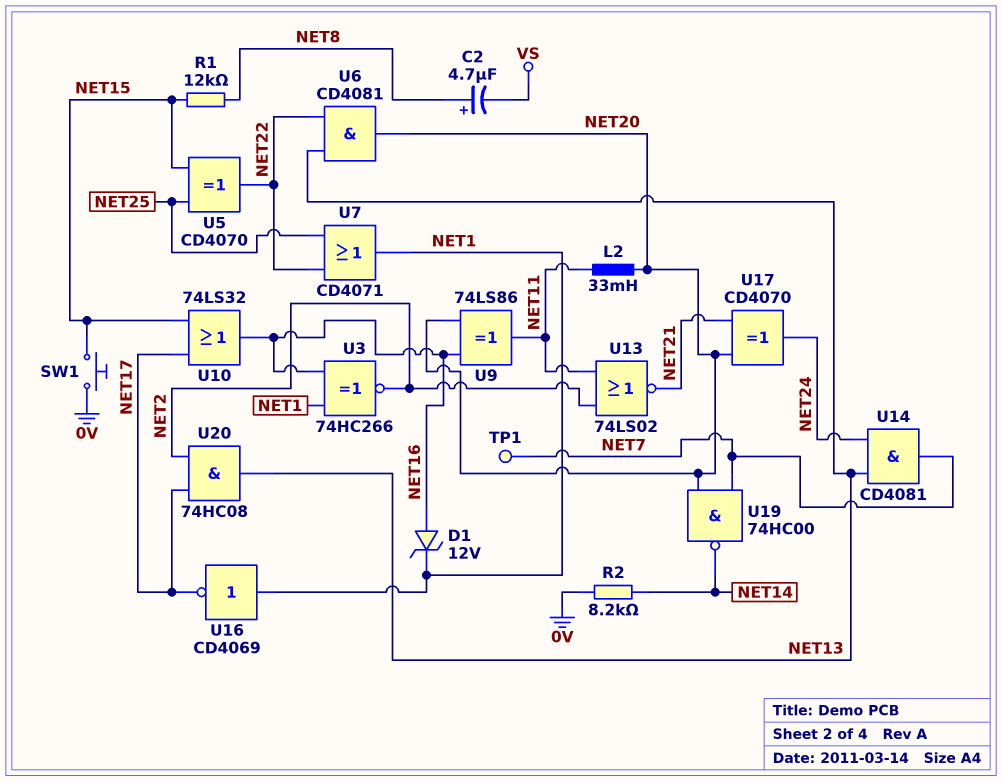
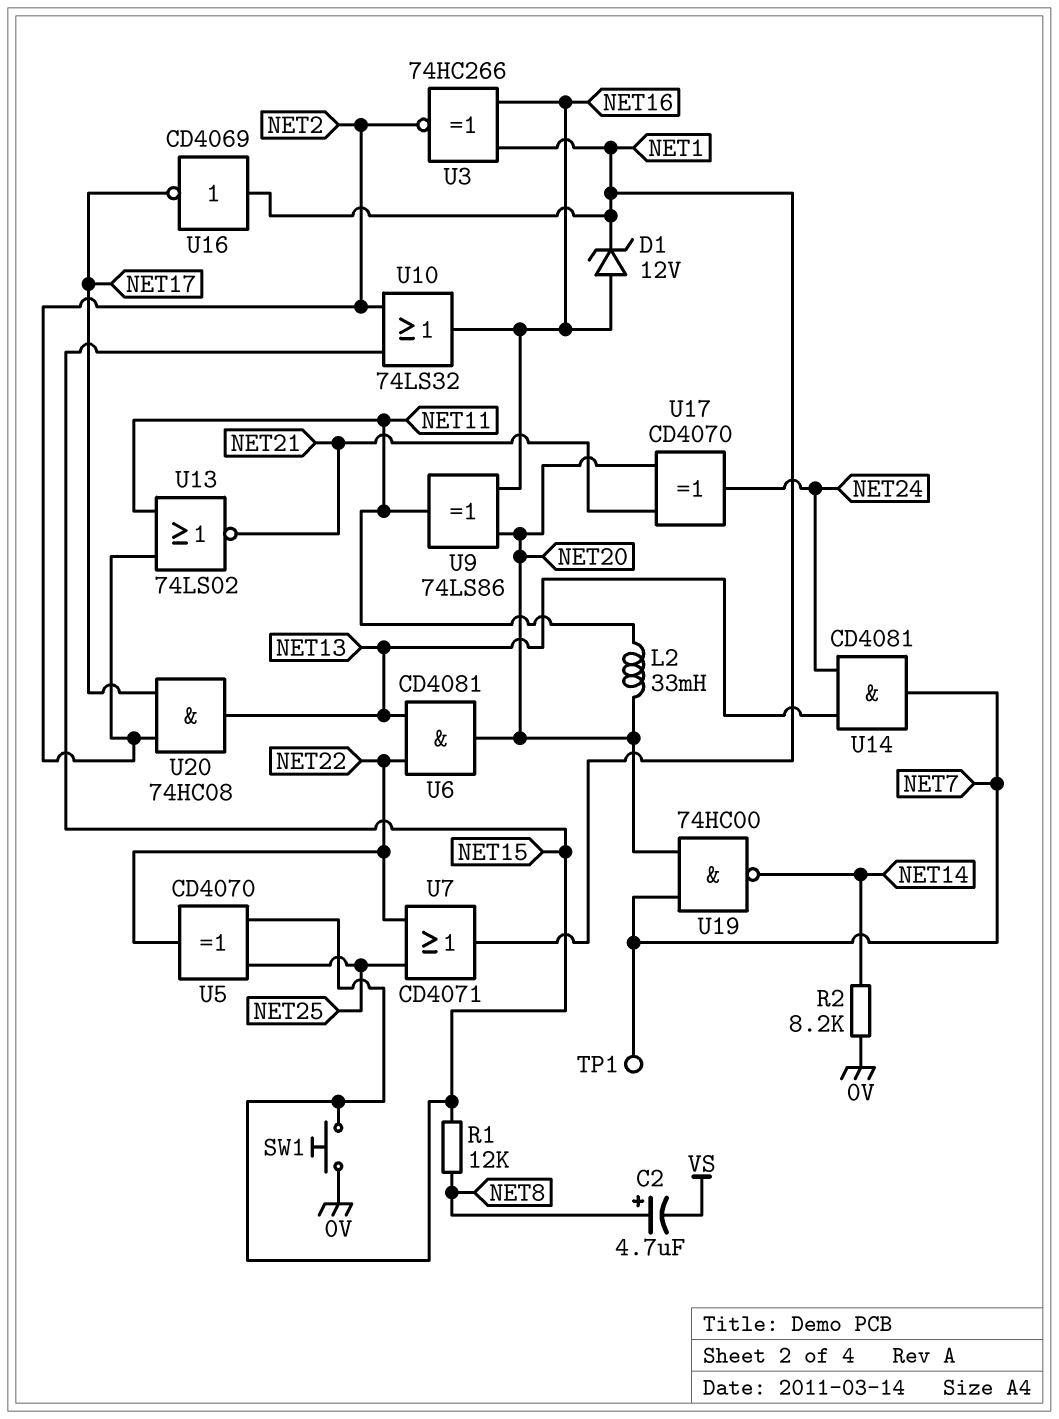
U10: OR 74LS32 (in NET15, in NET17, out NET16) -> OR 74LS32 (in NET2, in NET15, out NET16)

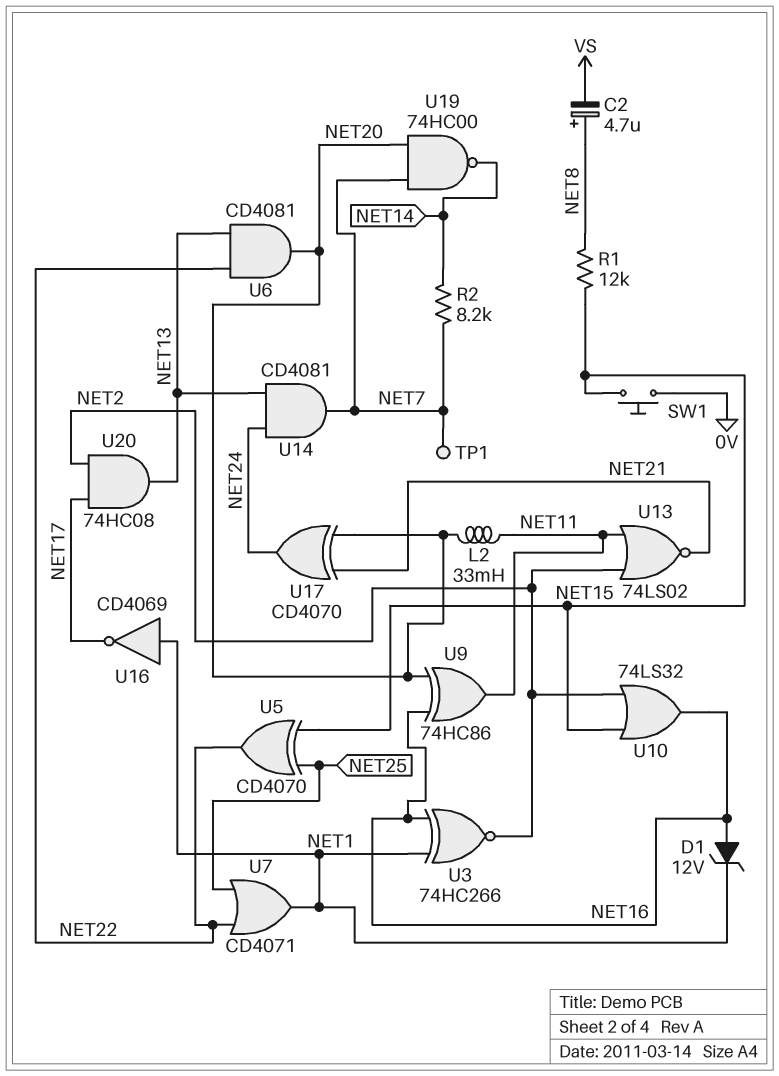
R2: 8.2k (0V, NET14) -> 8.2k (NET7, NET14)
U9: XOR 74LS86 (in NET16, in NET20, out NET11) -> XOR 74HC86 (in NET16, in NET20, out NET11)

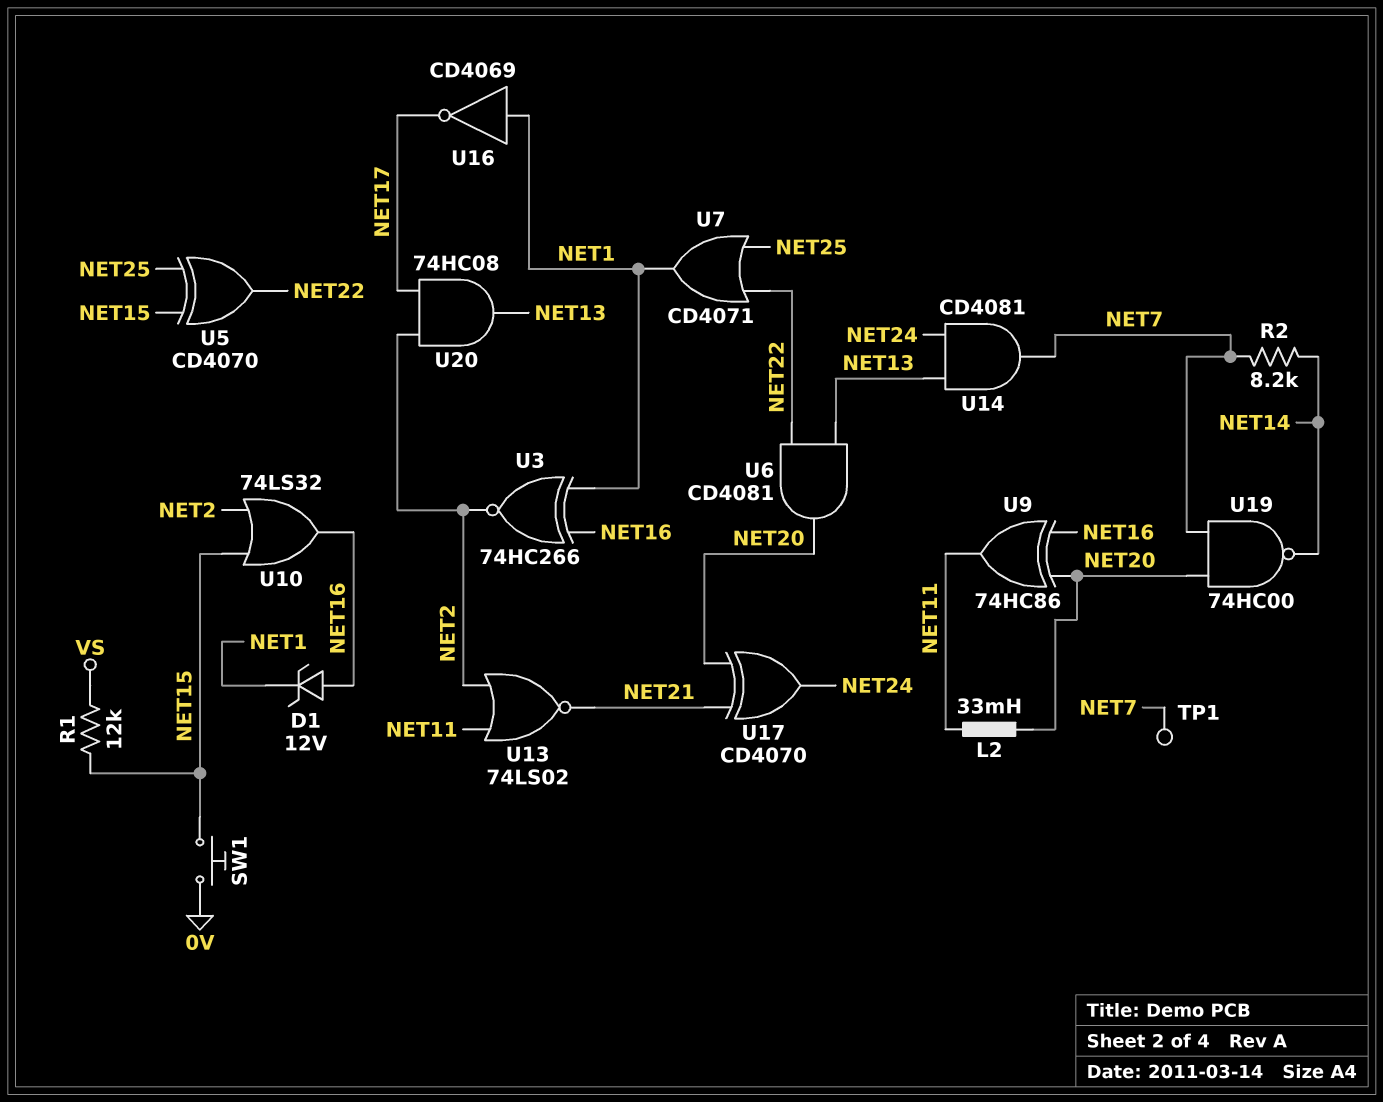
C2: 4.7uF (plus NET8, minus VS) -> none
R1: 12k (NET8, NET15) -> 12k (NET15, VS)

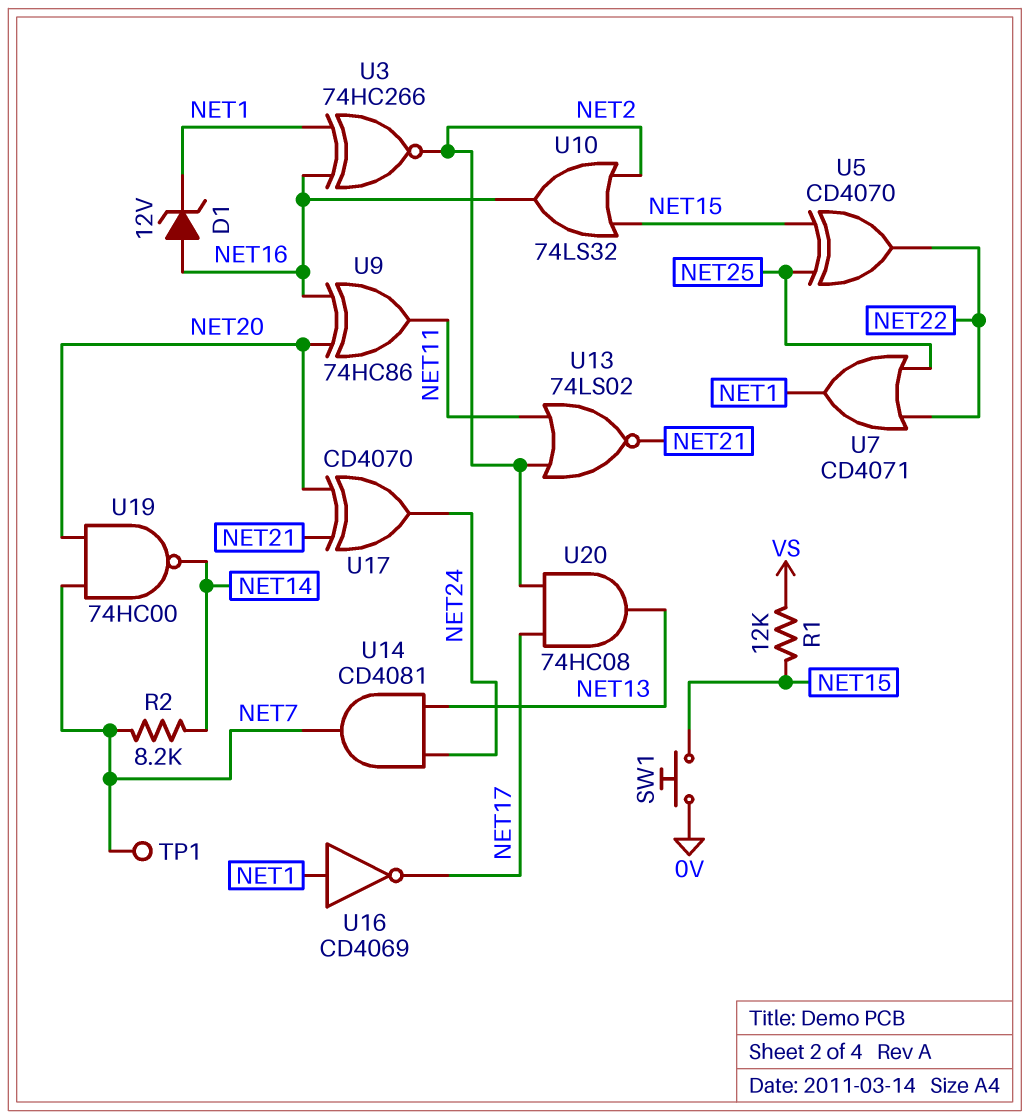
L2: 33mH (NET11, NET20) -> none
U6: AND CD4081 (in NET13, in NET22, out NET20) -> none

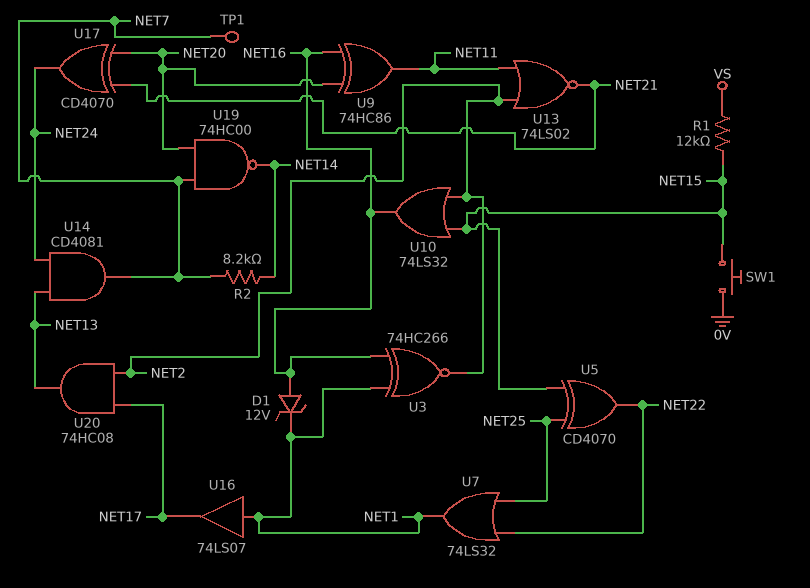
U7: OR CD4071 (in NET22, in NET25, out NET1) -> OR 74LS32 (in NET22, in NET25, out NET1)
U16: NOT CD4069 (in NET1, out NET17) -> buffer 74LS07 (in NET1, out NET17)

